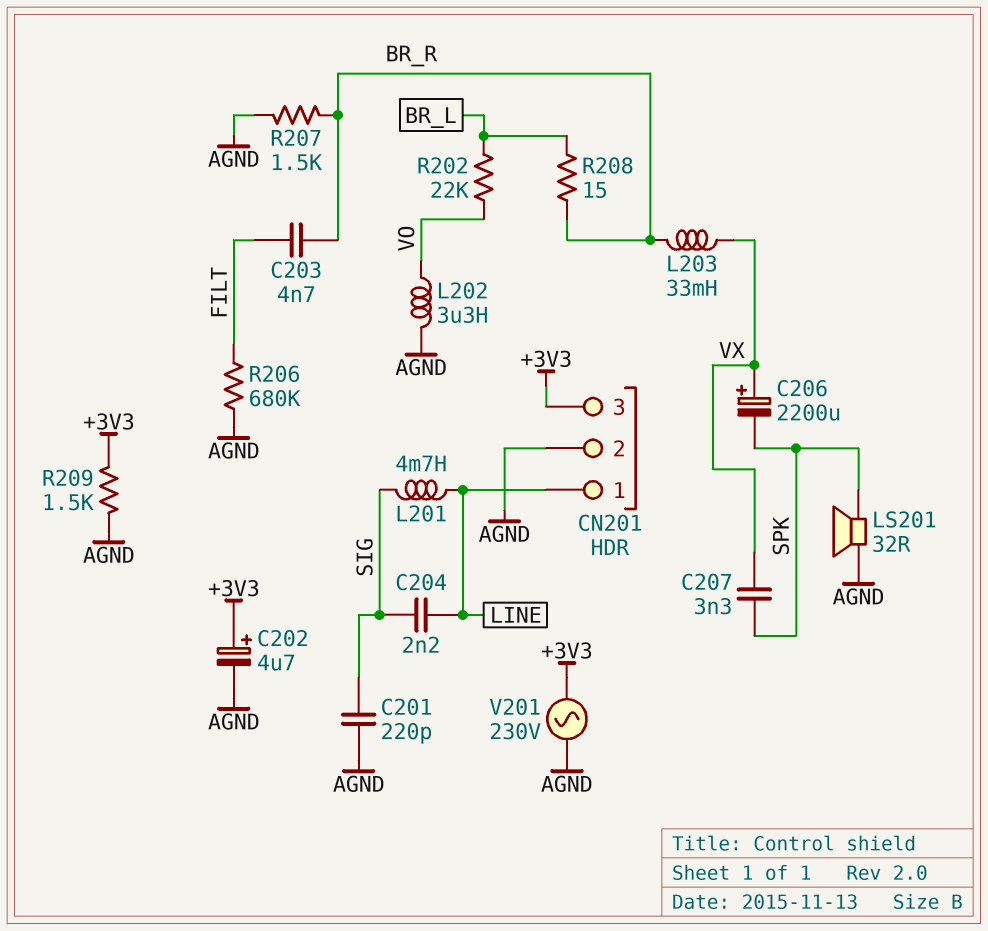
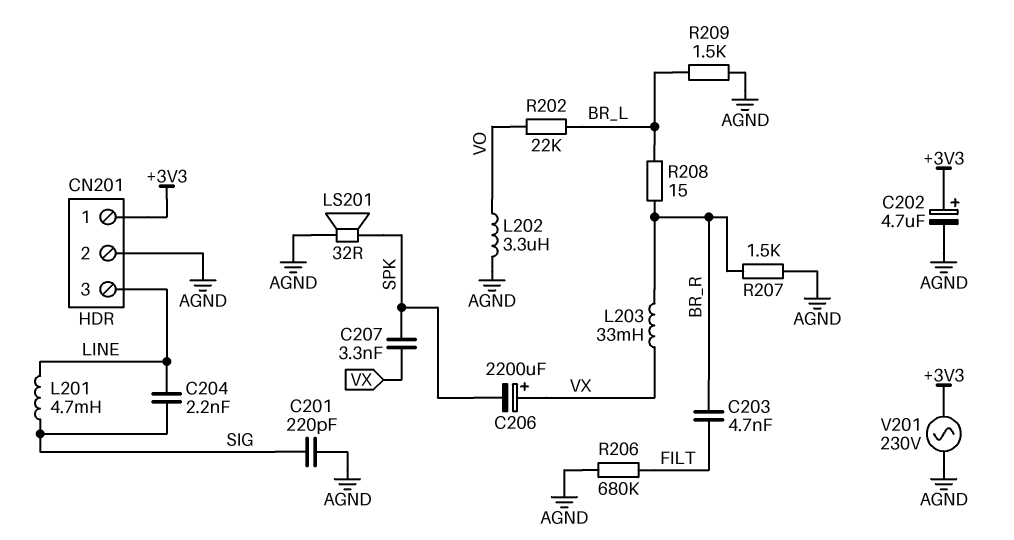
CN201 pin 1: LINE -> +3V3
CN201 pin 3: +3V3 -> LINE
R209: 1.5k (+3V3, AGND) -> 1.5k (AGND, BR_L)

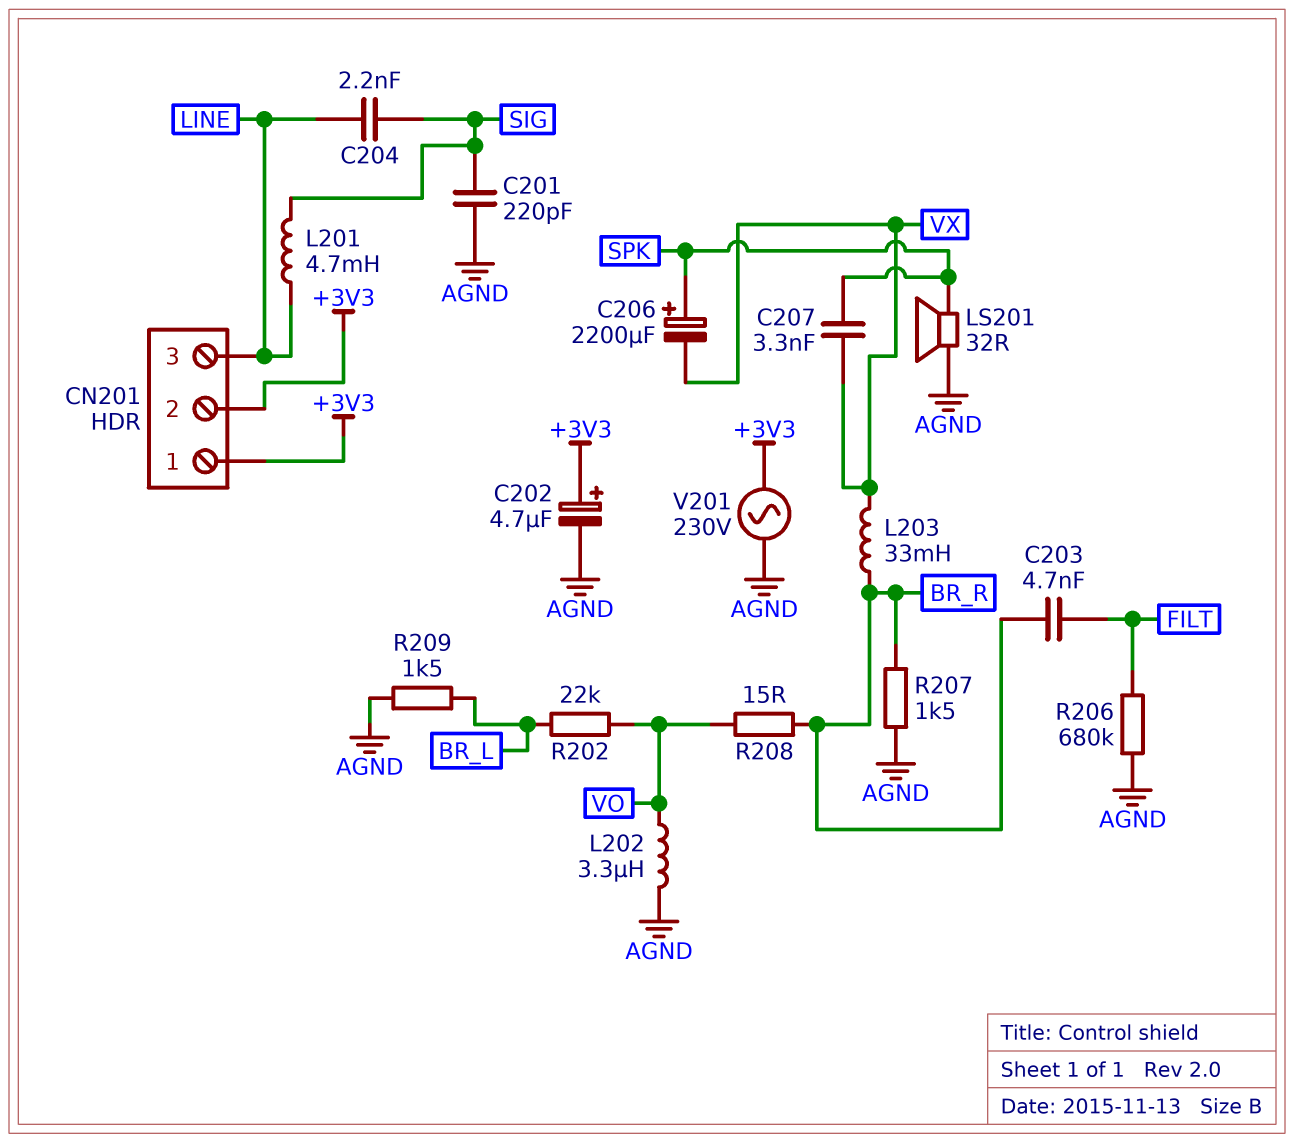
C206: 2200uF (plus VX, minus SPK) -> 2200uF (plus SPK, minus VX)
CN201 pin 2: AGND -> +3V3
R208: 15 (BR_L, BR_R) -> 15 (BR_R, VO)

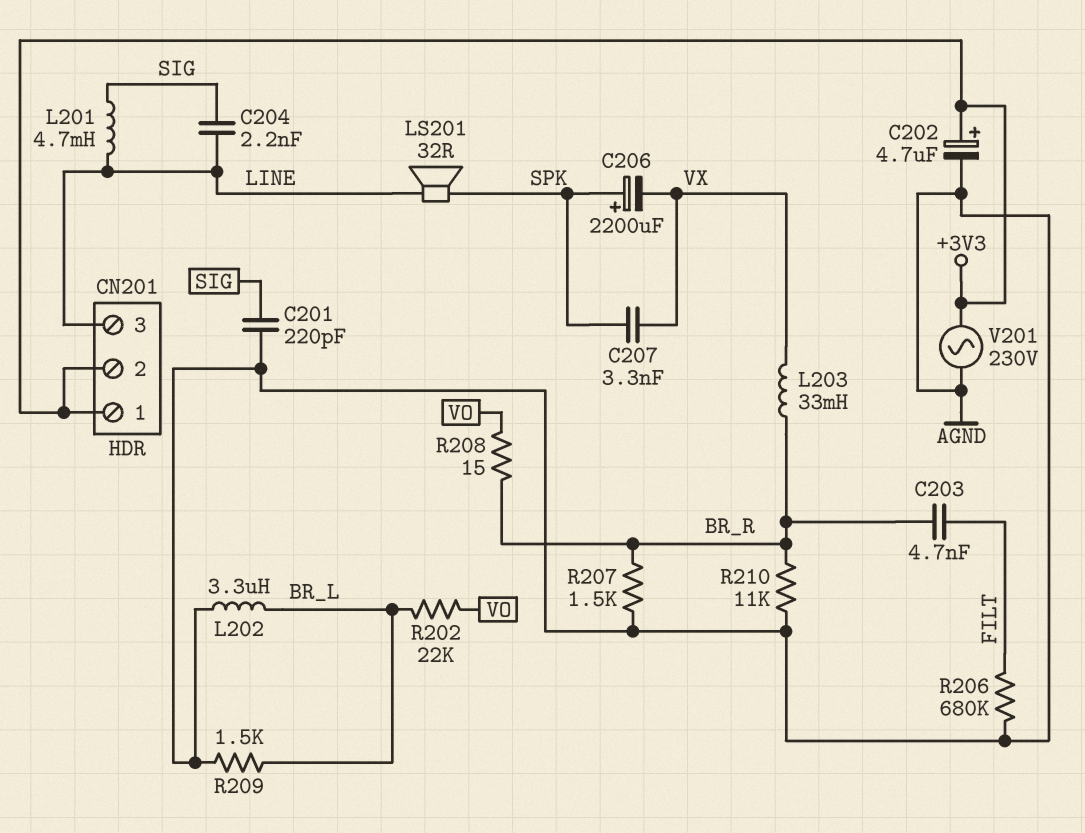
L202: 3.3uH (AGND, VO) -> 3.3uH (AGND, BR_L)
LS201: speaker 32R (AGND, SPK) -> speaker 32R (LINE, SPK)
R210: none -> 11k (AGND, BR_R)

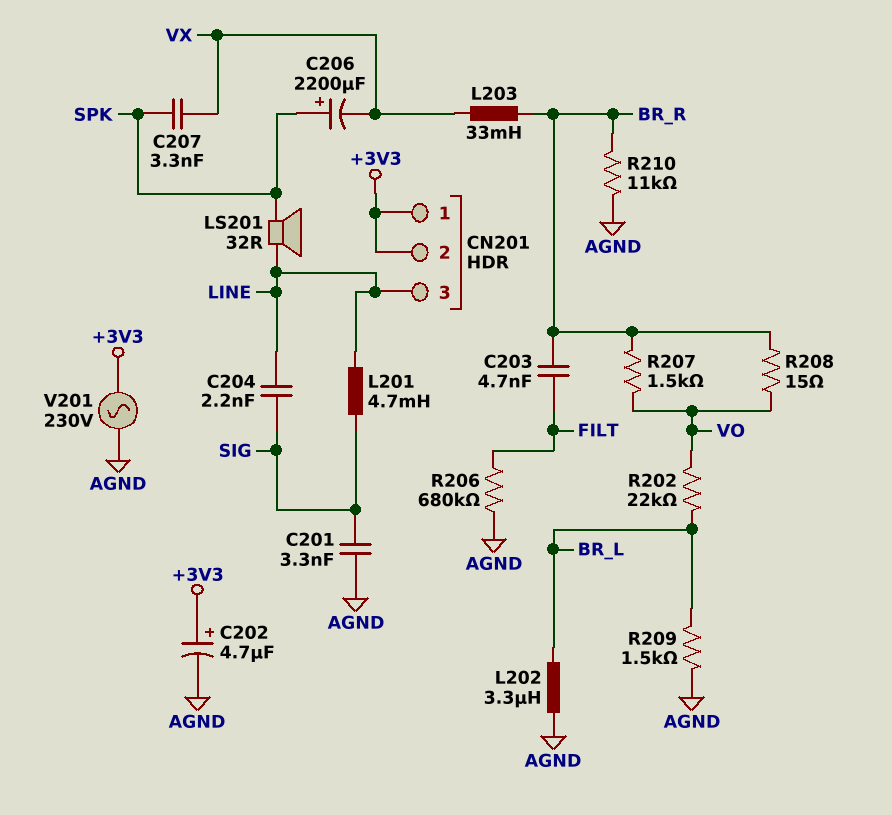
C201: 220pF (AGND, SIG) -> 3.3nF (AGND, SIG)
R207: 1.5k (AGND, BR_R) -> 1.5k (BR_R, VO)

